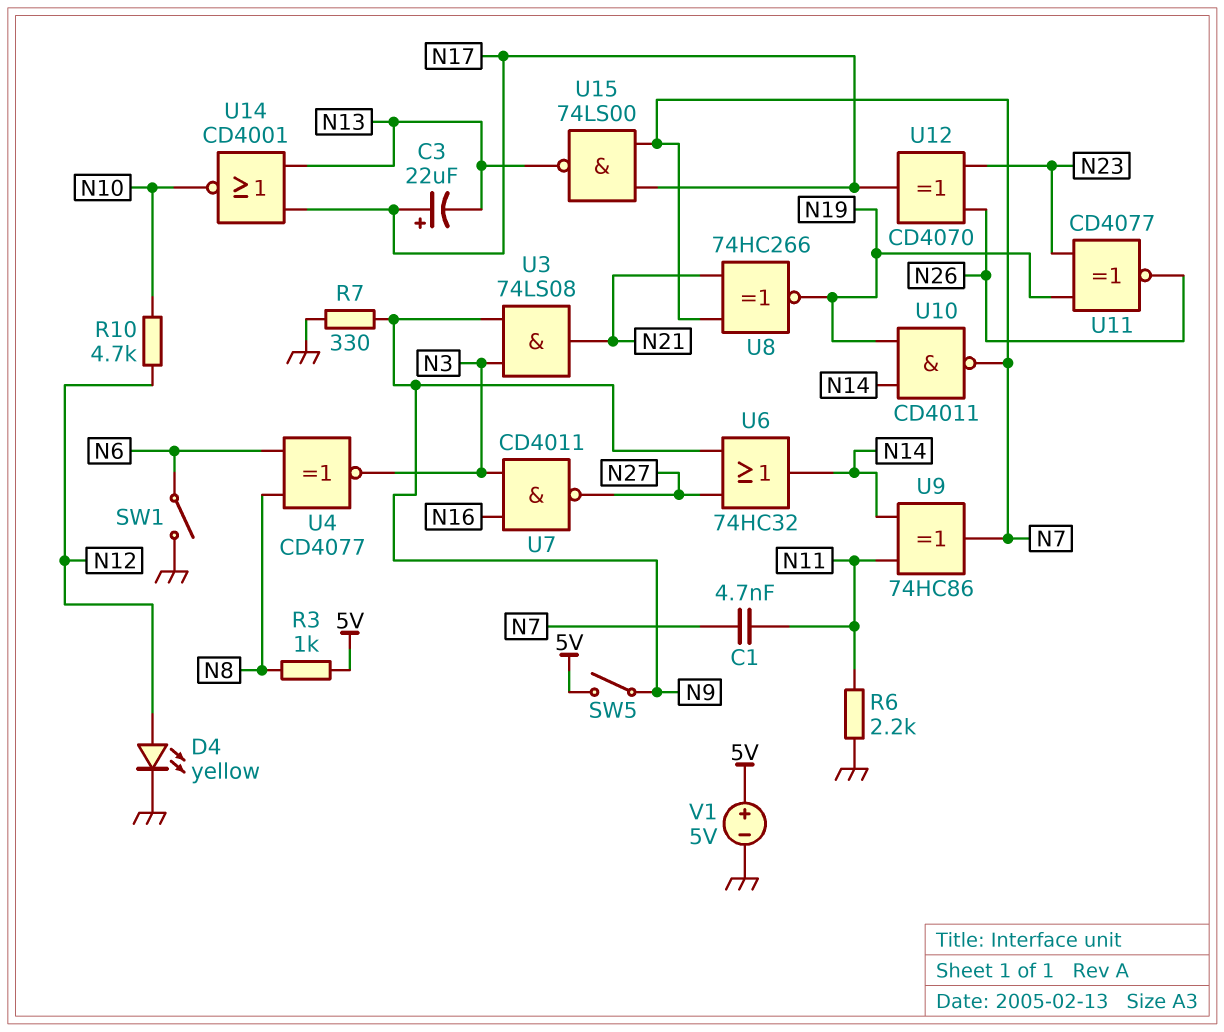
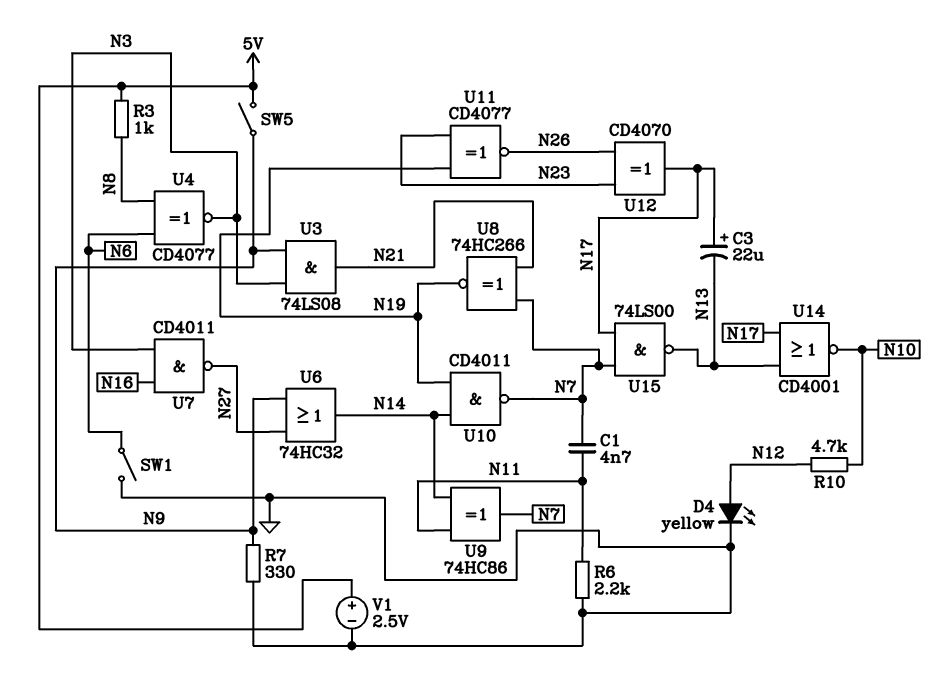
V1: 5V (plus 5V, minus GND) -> 2.5V (plus 5V, minus GND)

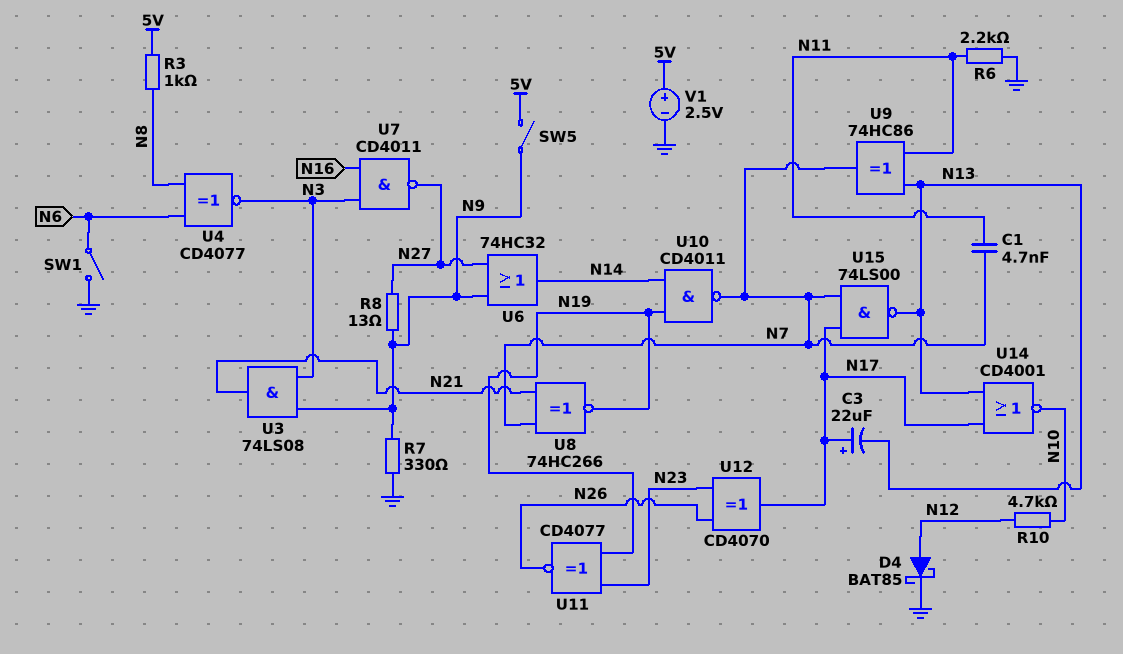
D4: LED yellow (A N12, K GND) -> schottky BAT85 (A N12, K GND)
R8: none -> 13 (N9, N27)
U9: XOR 74HC86 (in N11, in N14, out N7) -> XOR 74HC86 (in N11, in N13, out N7)

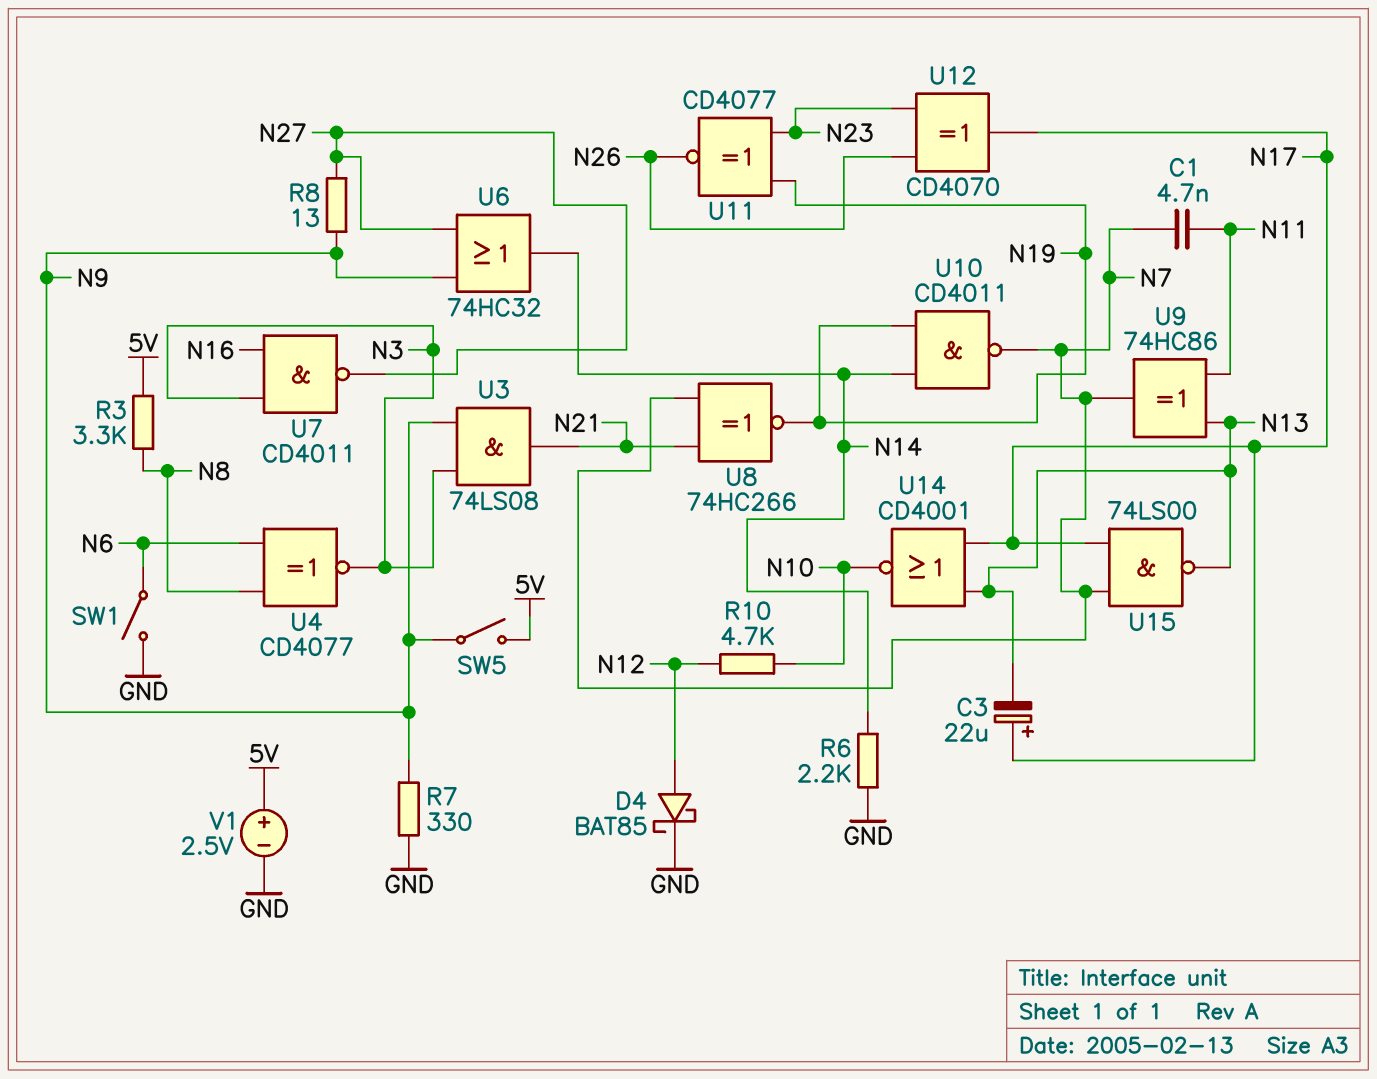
R3: 1k (5V, N8) -> 3.3k (5V, N8)
R6: 2.2k (GND, N11) -> 2.2k (GND, N14)

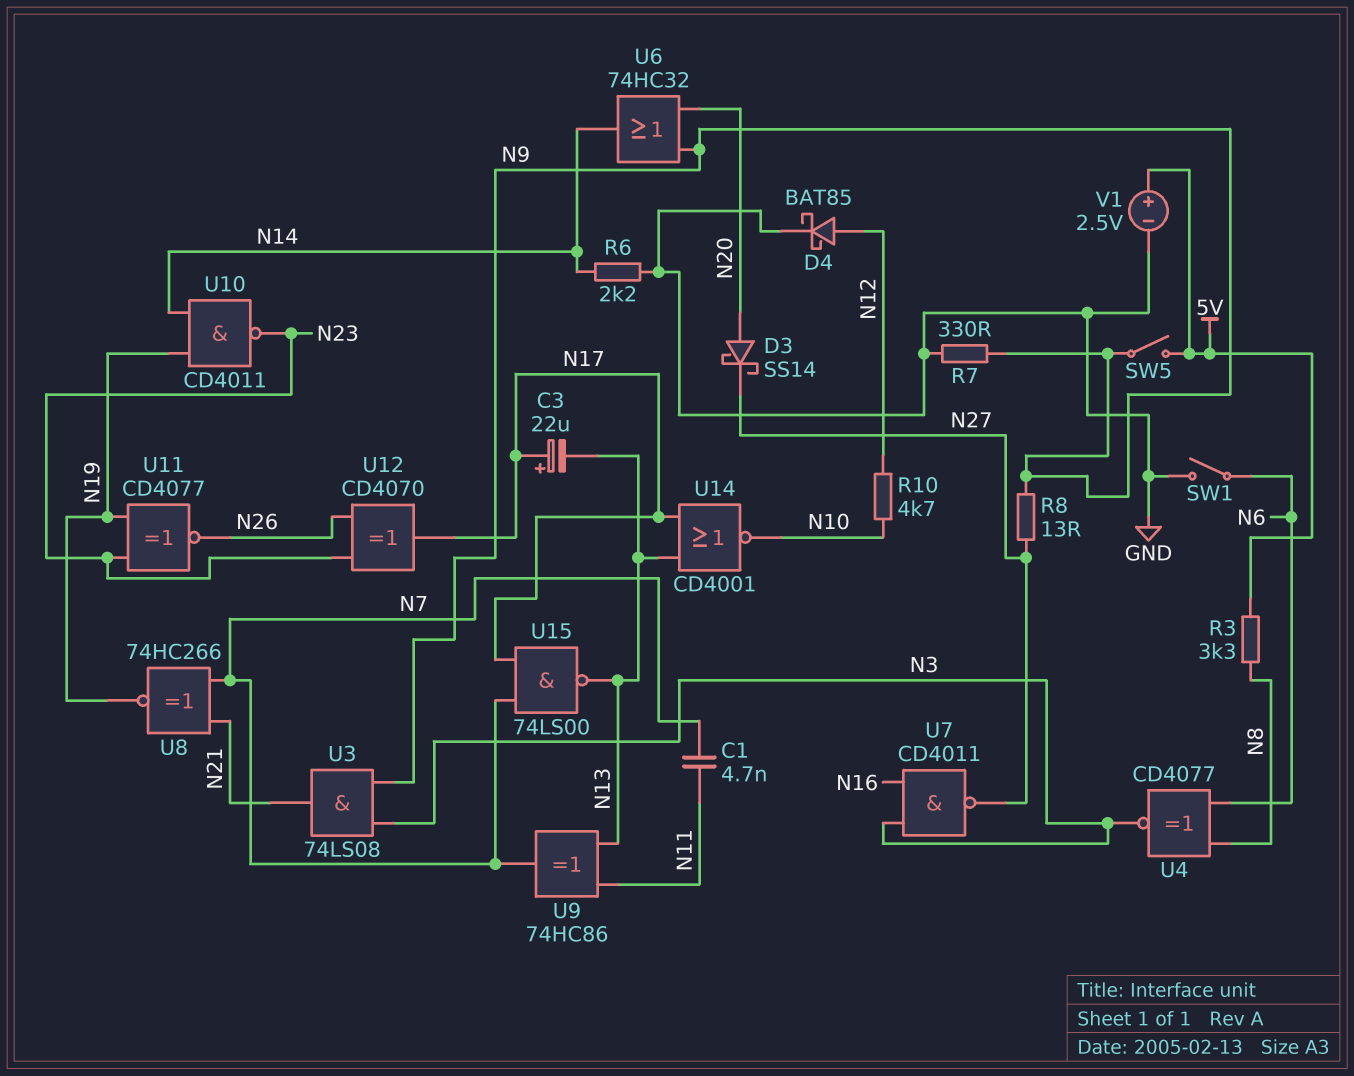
D3: none -> schottky SS14 (A N20, K N27)
U6: OR 74HC32 (in N9, in N27, out N14) -> OR 74HC32 (in N9, in N20, out N14)
U10: NAND CD4011 (in N14, in N19, out N7) -> NAND CD4011 (in N14, in N19, out N23)

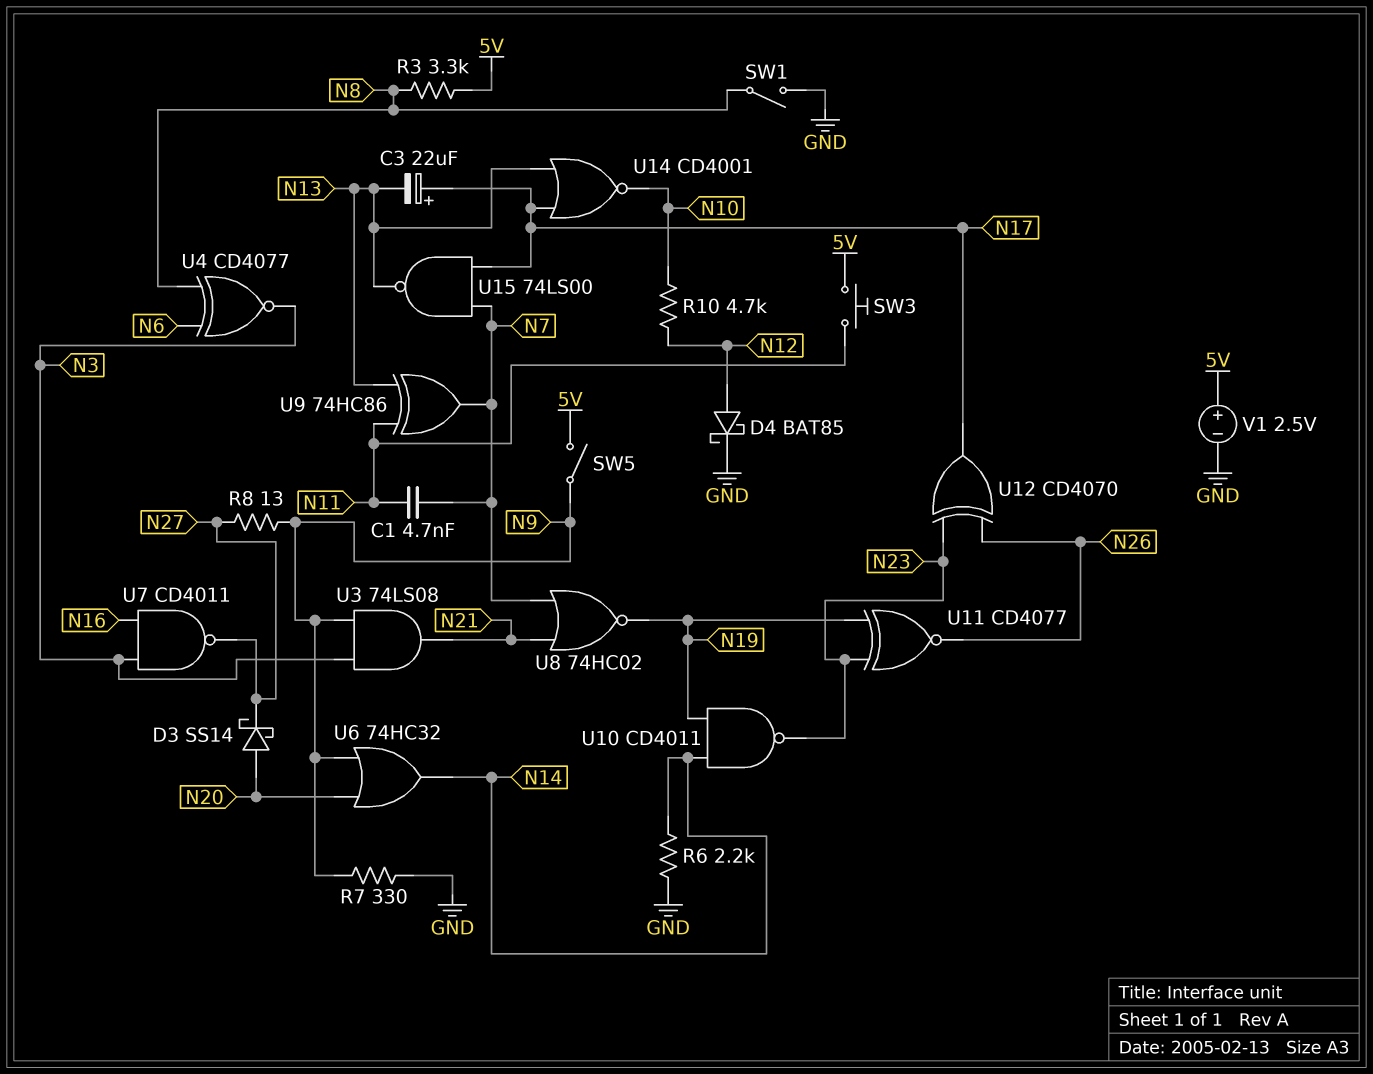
SW1: switch (GND, N6) -> switch (GND, N8)
SW3: none -> button (5V, N11)
U8: XNOR 74HC266 (in N7, in N21, out N19) -> NOR 74HC02 (in N7, in N21, out N19)

